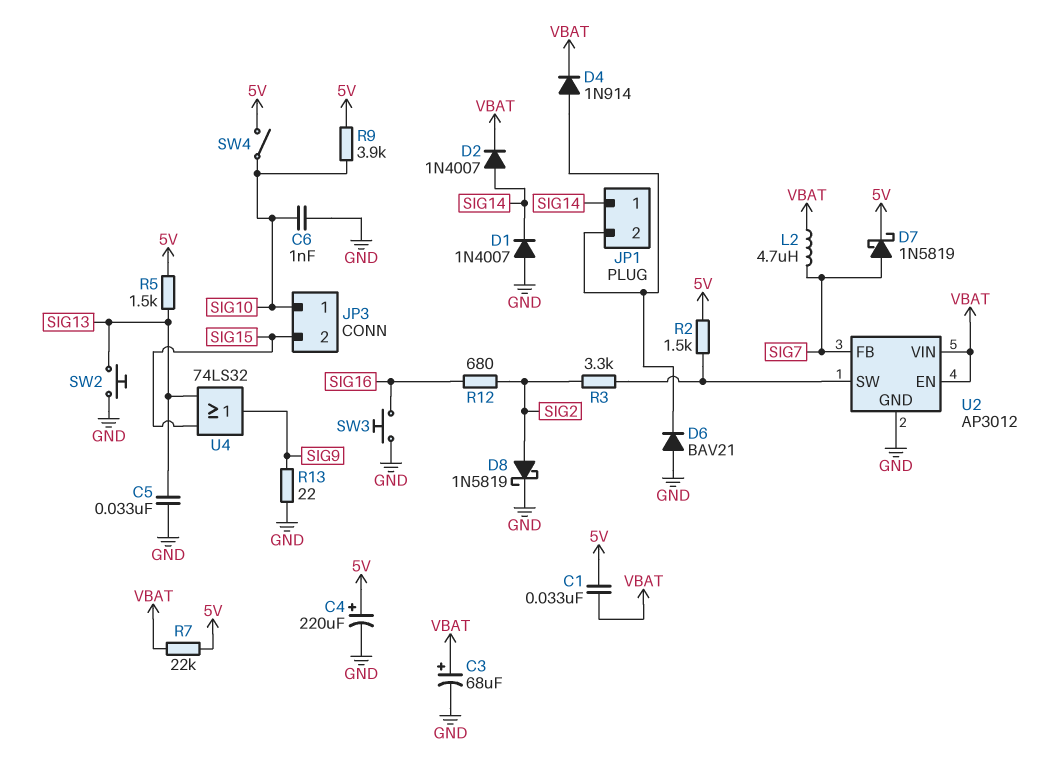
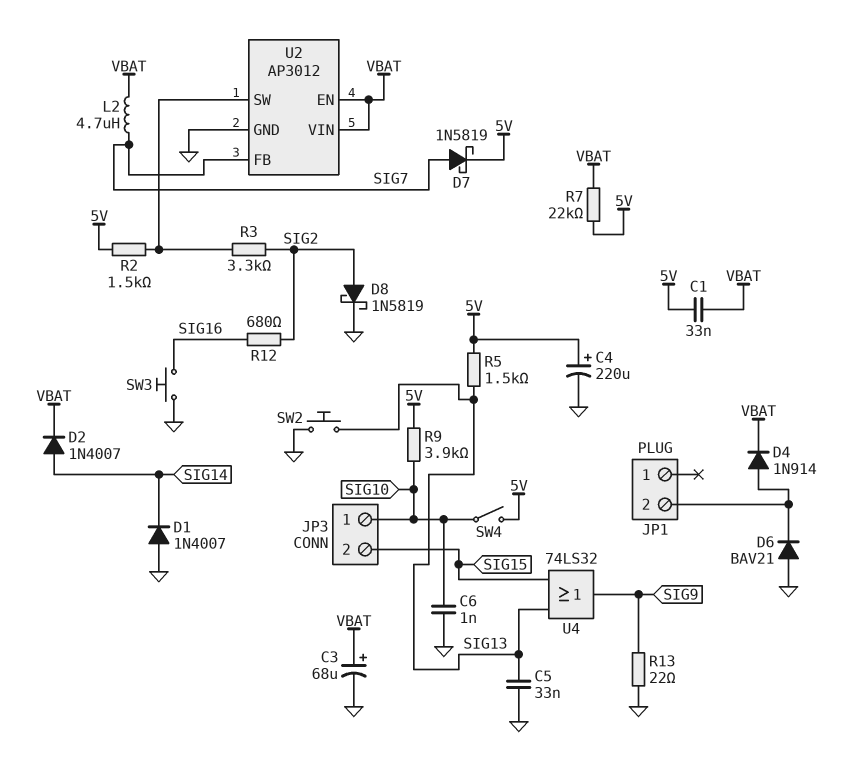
JP1 pin 1: SIG14 -> none

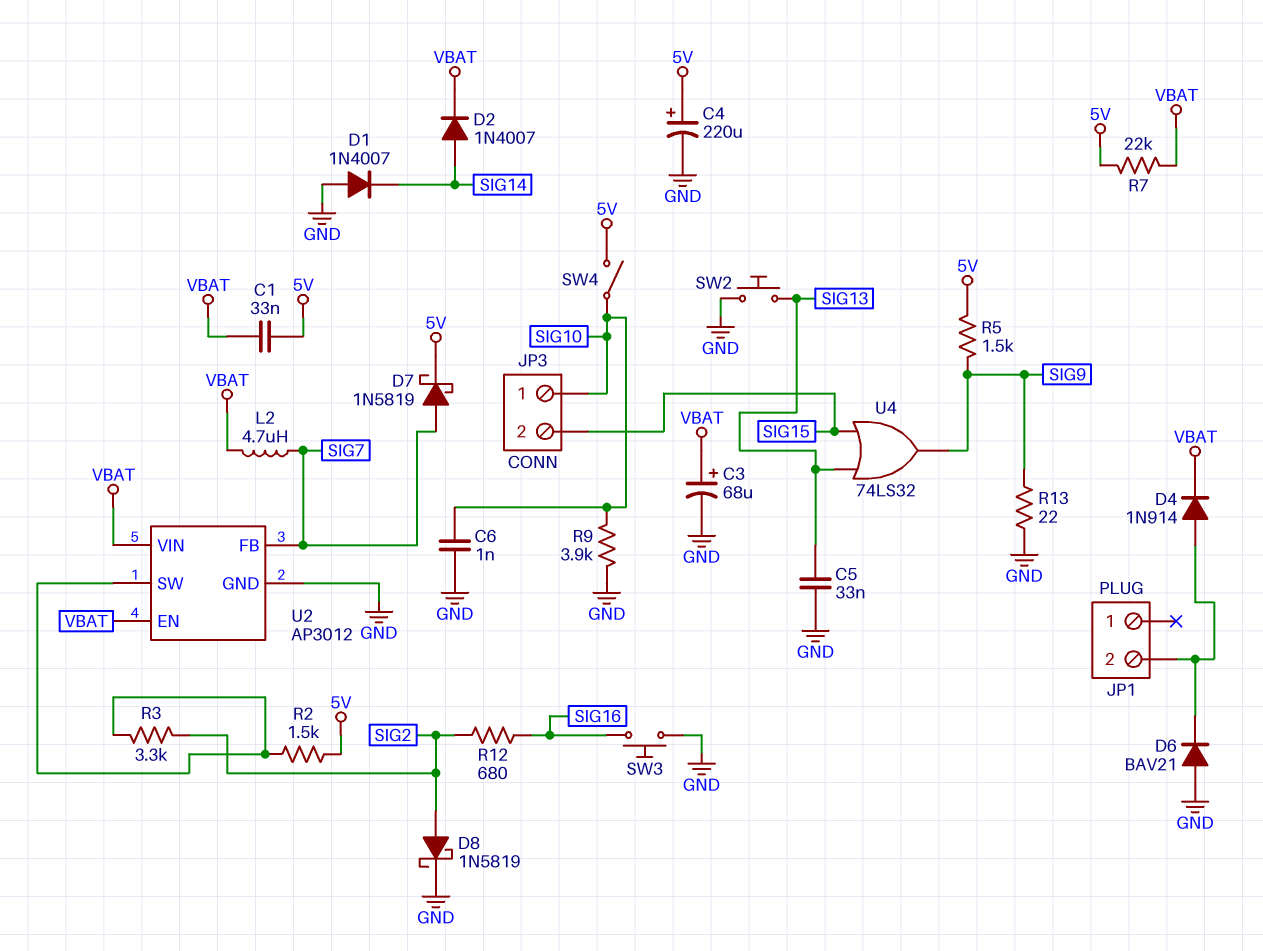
R5: 1.5k (5V, SIG13) -> 1.5k (5V, SIG9)
R9: 3.9k (5V, SIG10) -> 3.9k (GND, SIG10)

